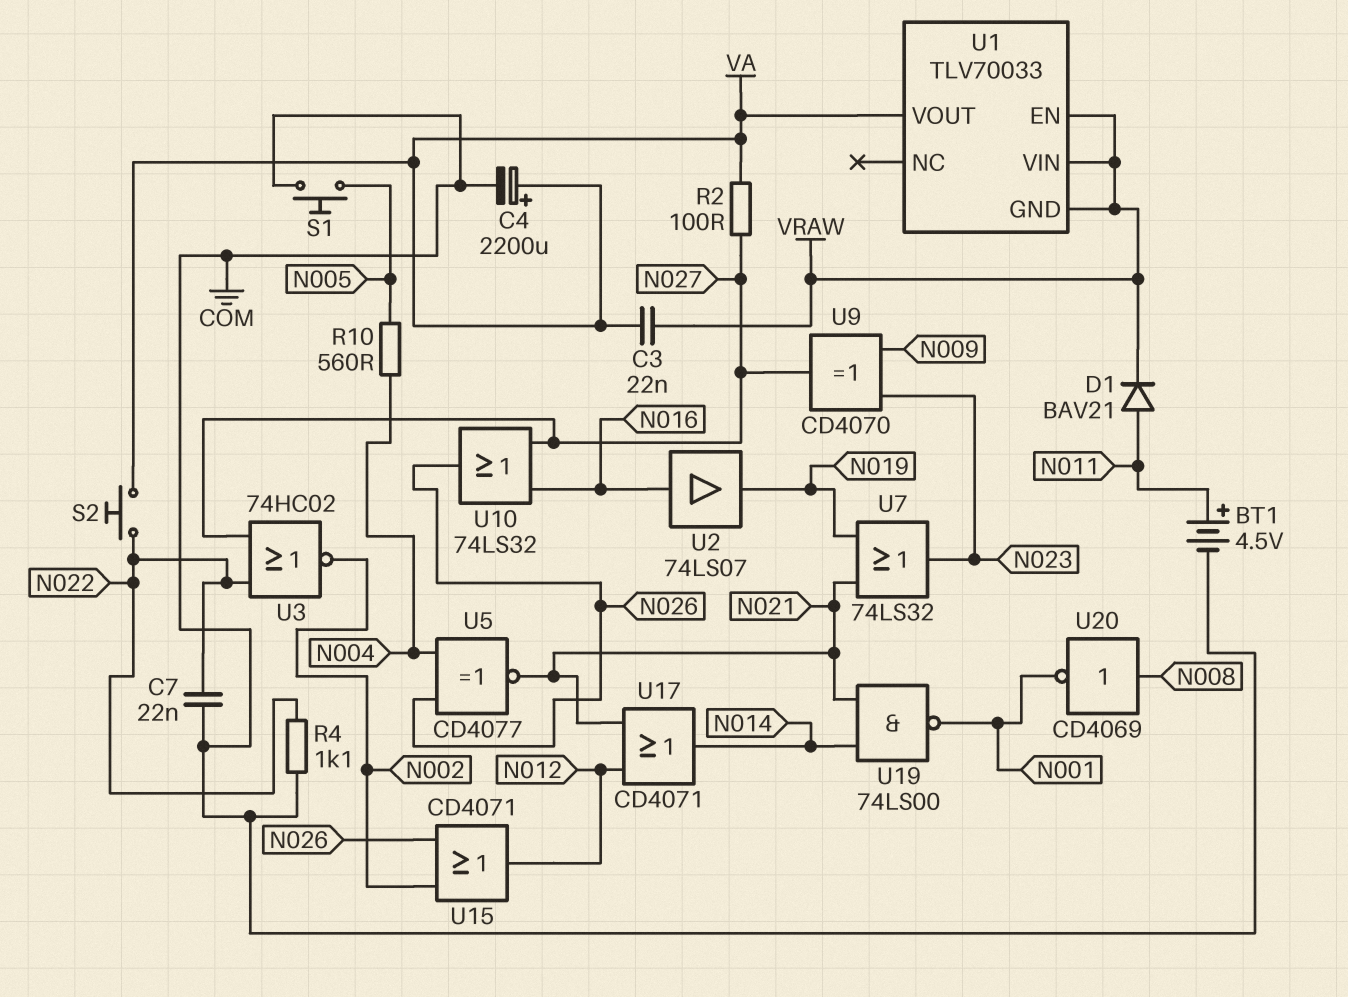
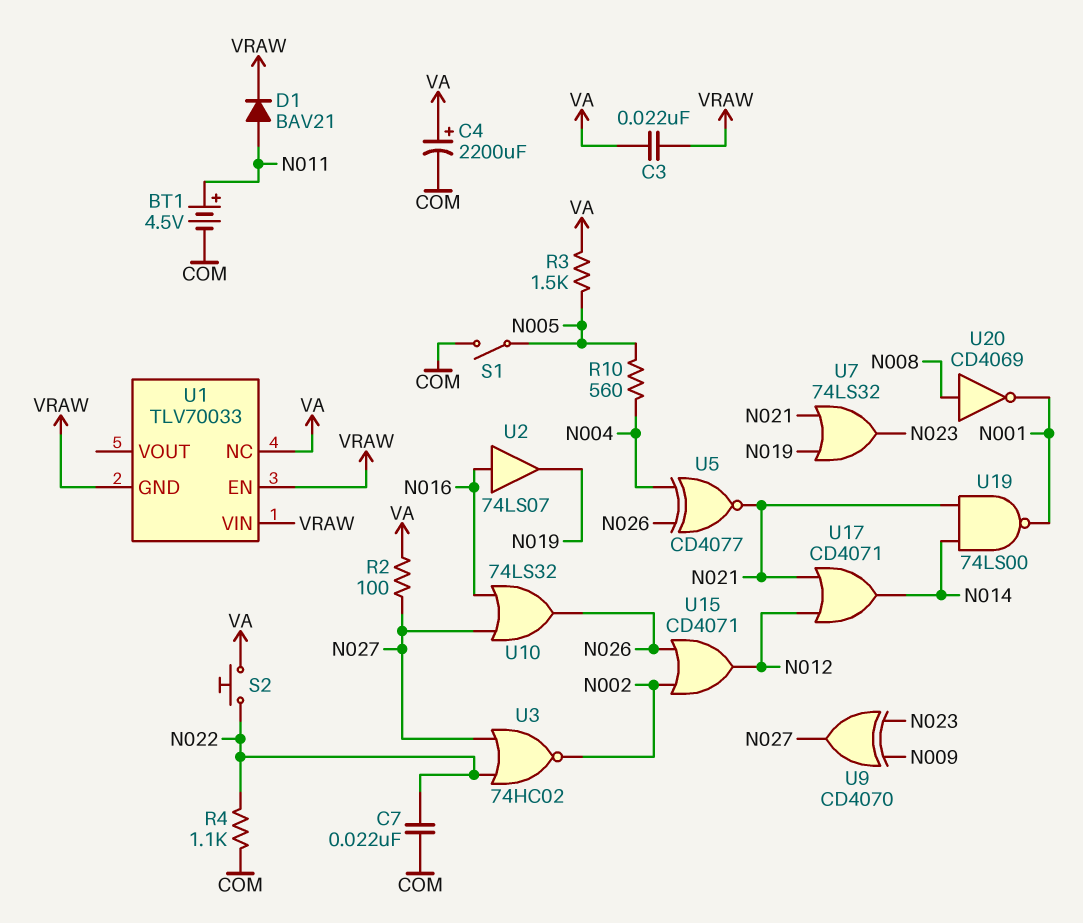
R3: none -> 1.5k (N005, VA)
S1: button (COM, N005) -> switch (COM, N005)
U1 pin NC: none -> VA
U1 pin VOUT: VA -> none

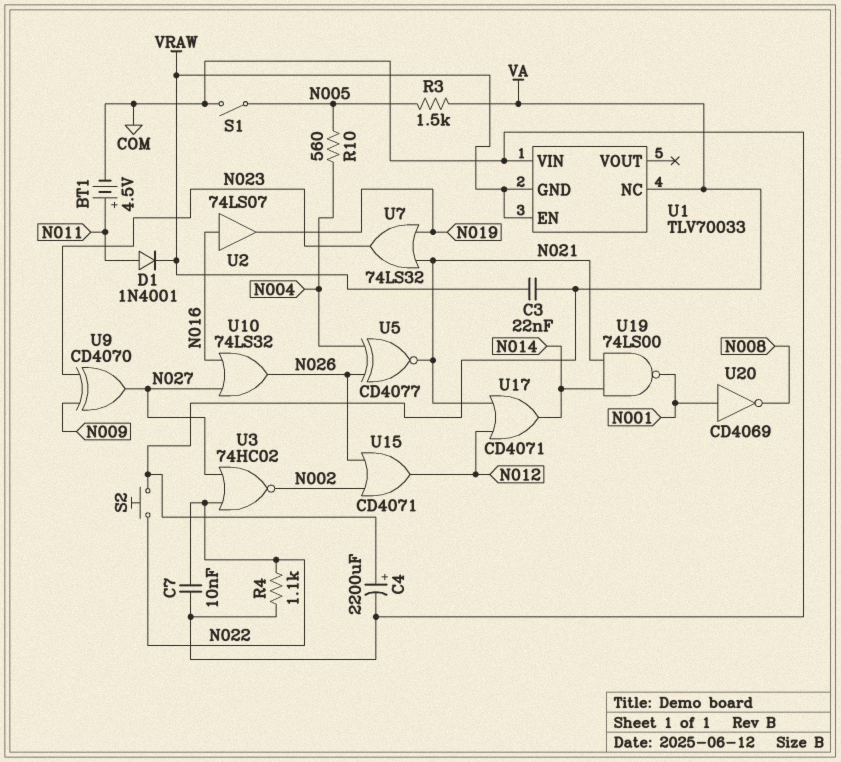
C7: 22nF (COM, N022) -> 10nF (COM, N022)
D1: diode BAV21 (A N011, K VRAW) -> diode 1N4001 (A N011, K VRAW)
R2: 100 (N027, VA) -> none
U1 pin VIN: VRAW -> COM
U20: NOT CD4069 (in N008, out N001) -> NOT CD4069 (in N001, out N008)

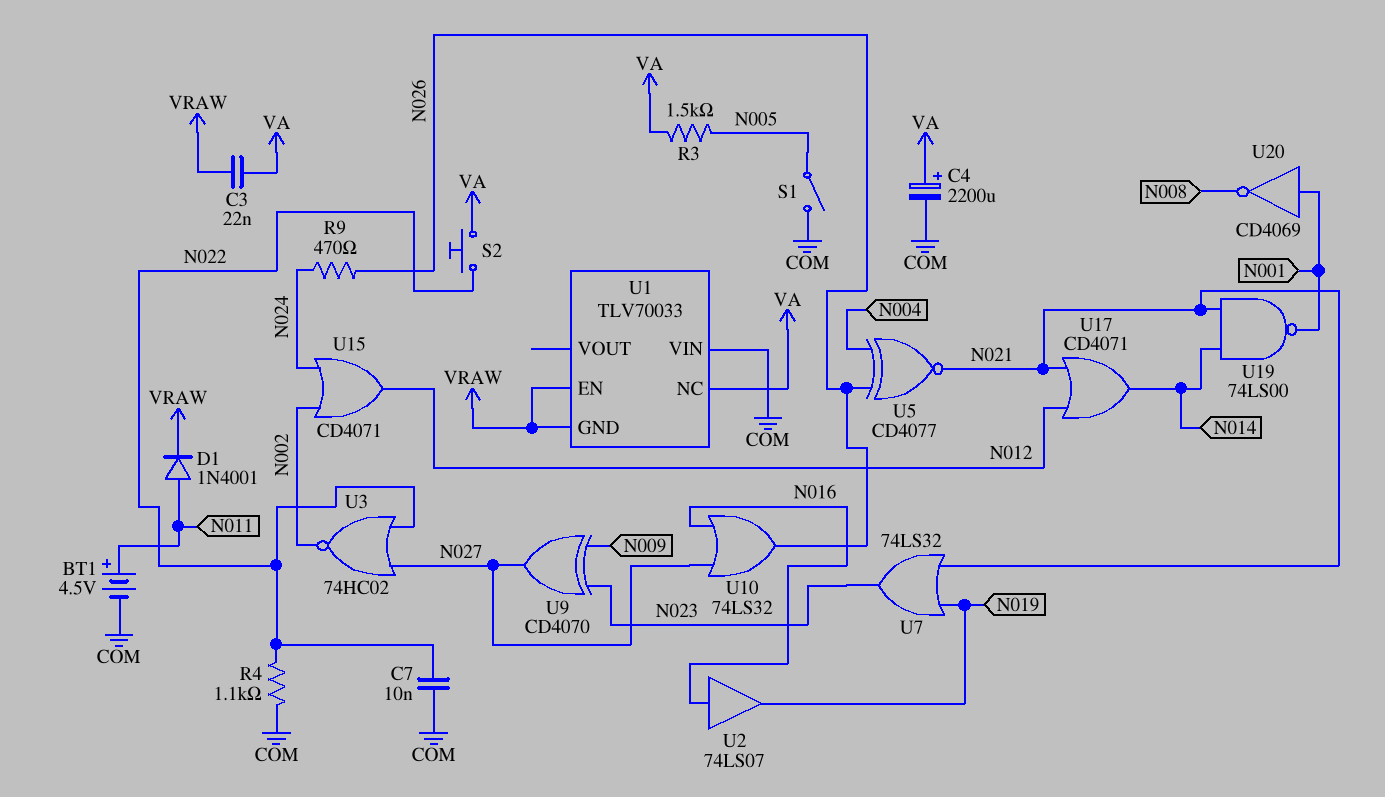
R9: none -> 470 (N024, N026)
R10: 560 (N004, N005) -> none
U15: OR CD4071 (in N002, in N026, out N012) -> OR CD4071 (in N002, in N024, out N012)

